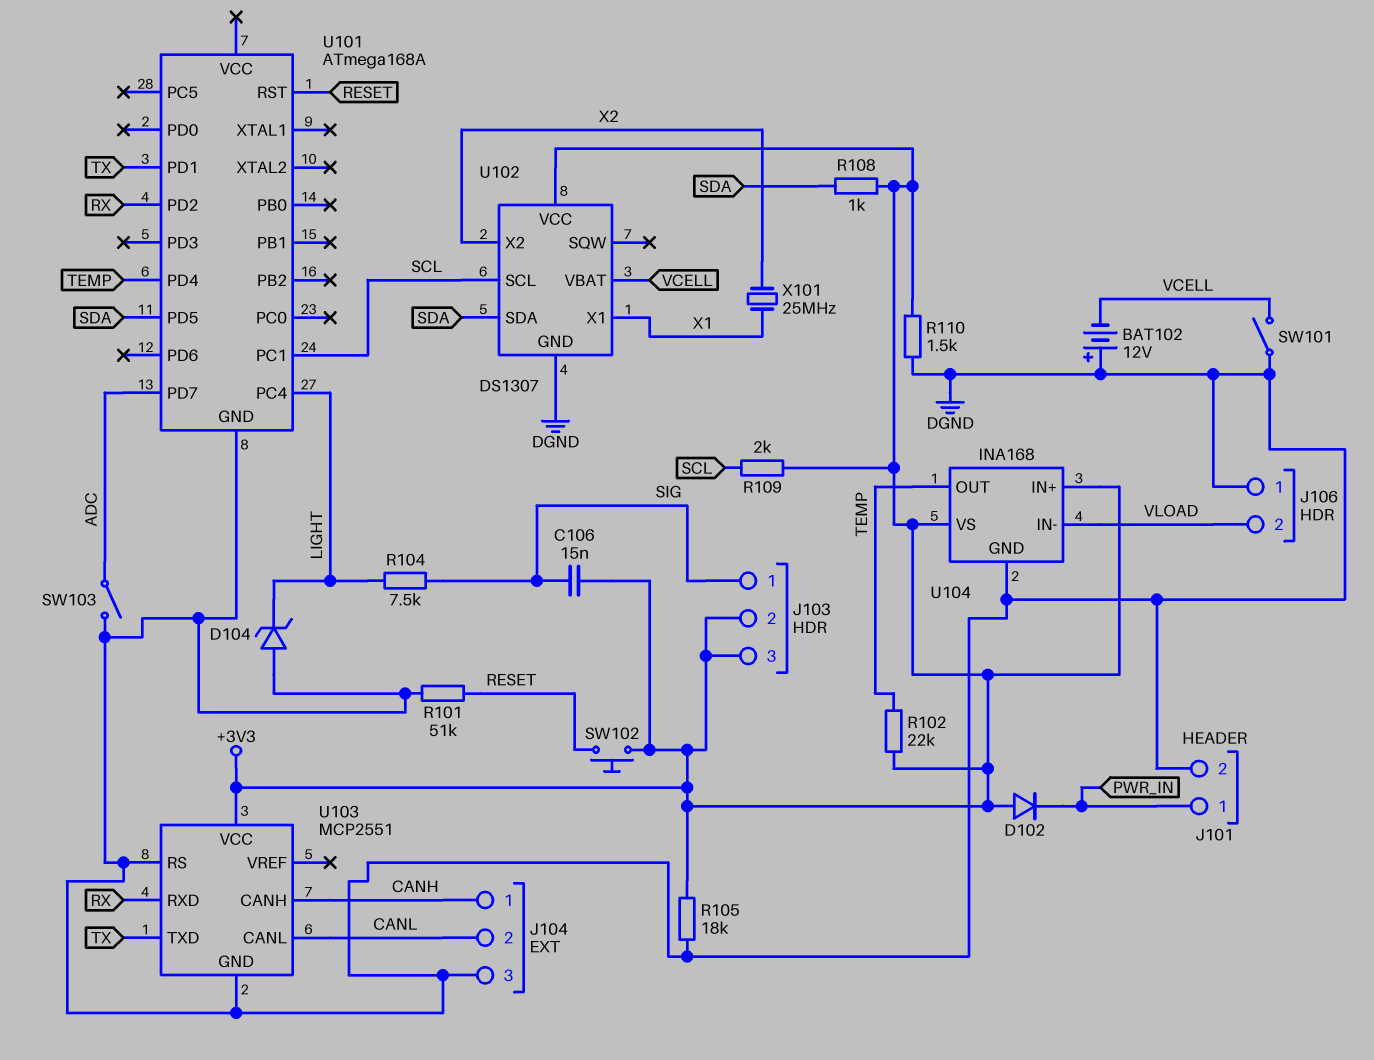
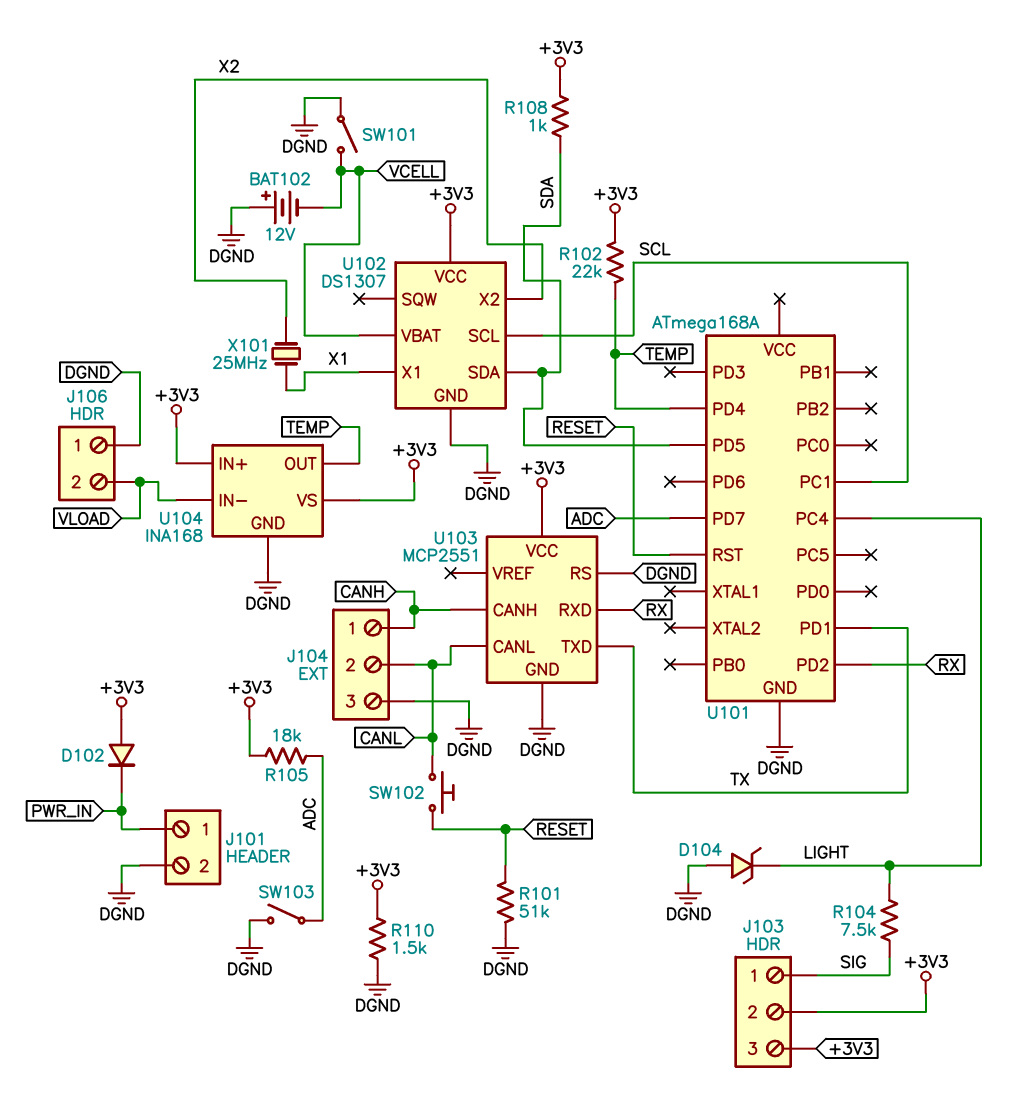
C106: 15nF (+3V3, SIG) -> none
R105: 18k (+3V3, DGND) -> 18k (+3V3, ADC)
R109: 2k (+3V3, SCL) -> none
SW102: button (+3V3, RESET) -> button (CANL, RESET)

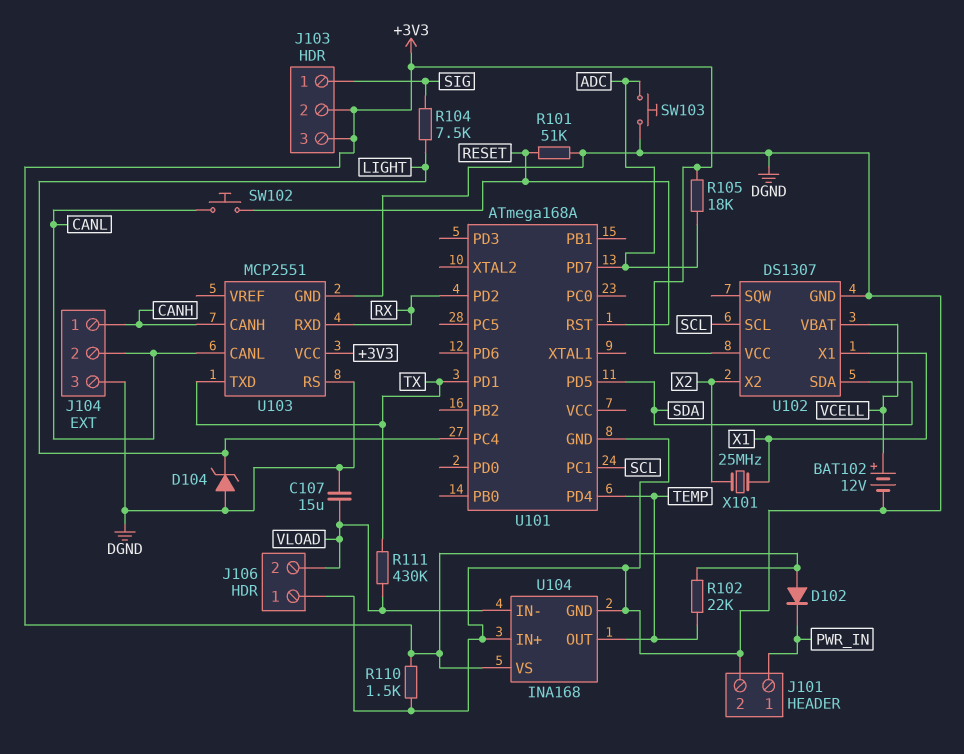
BAT102: 12V (plus DGND, minus VCELL) -> 12V (plus VCELL, minus DGND)
C107: none -> 15uF (DGND, VLOAD)
R108: 1k (+3V3, SDA) -> none
R111: none -> 430k (TX, VLOAD)
SW101: switch (DGND, VCELL) -> none
SW103: switch (ADC, DGND) -> button (ADC, DGND)
U104 pin IN+: +3V3 -> DGND

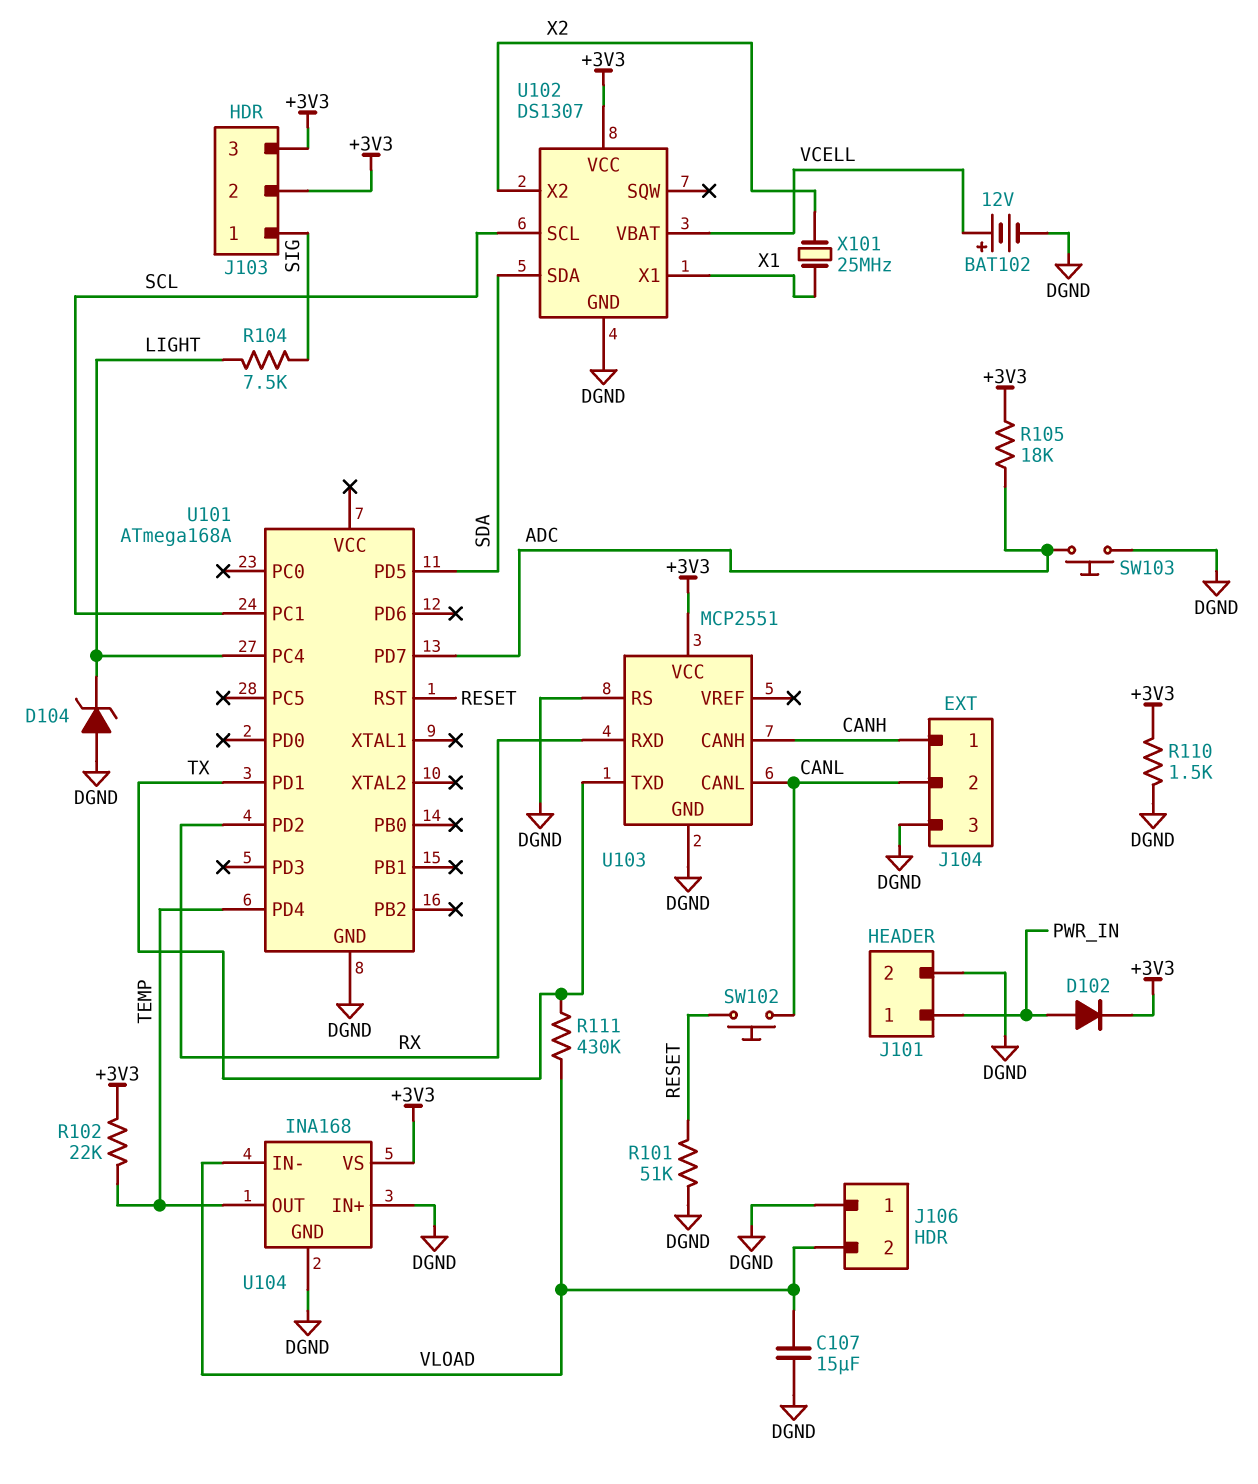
D102: diode (A +3V3, K PWR_IN) -> diode (A PWR_IN, K +3V3)

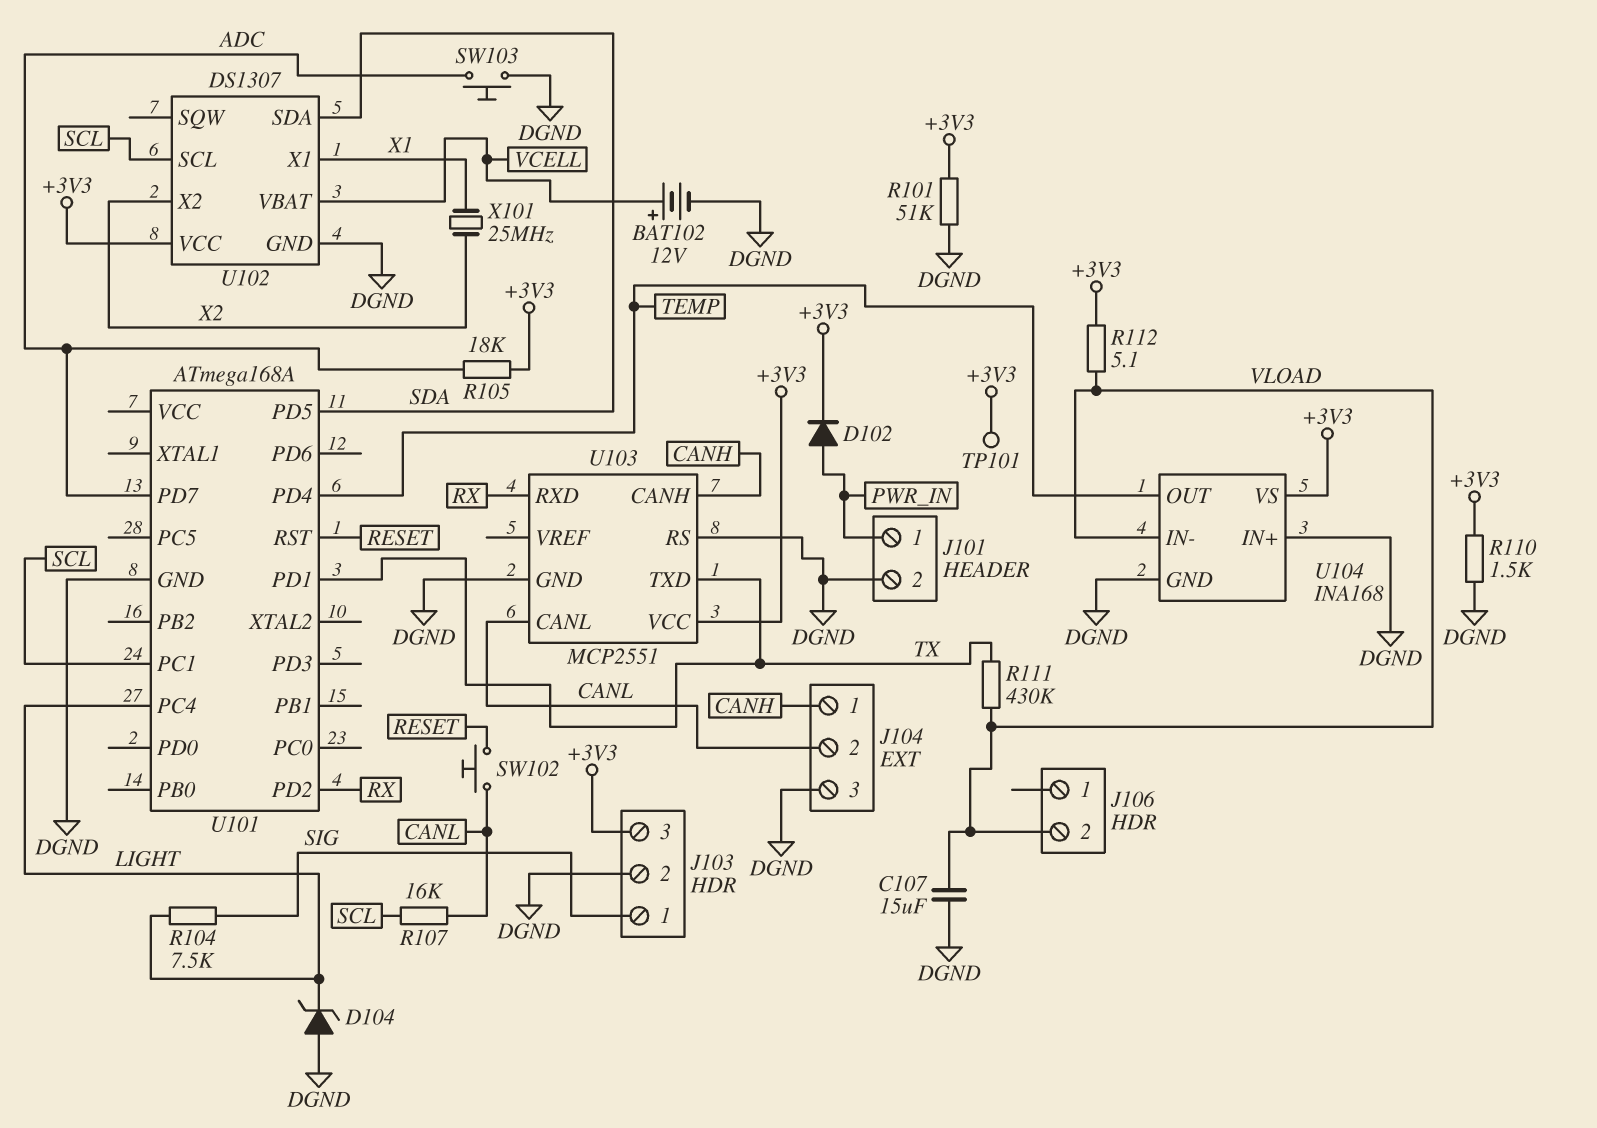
J103 pin 2: +3V3 -> DGND
J106 pin 1: DGND -> none
R101: 51k (DGND, RESET) -> 51k (+3V3, DGND)
R102: 22k (+3V3, TEMP) -> none
R107: none -> 16k (CANL, SCL)
R112: none -> 5.1 (+3V3, VLOAD)
TP101: none -> test point (+3V3)

